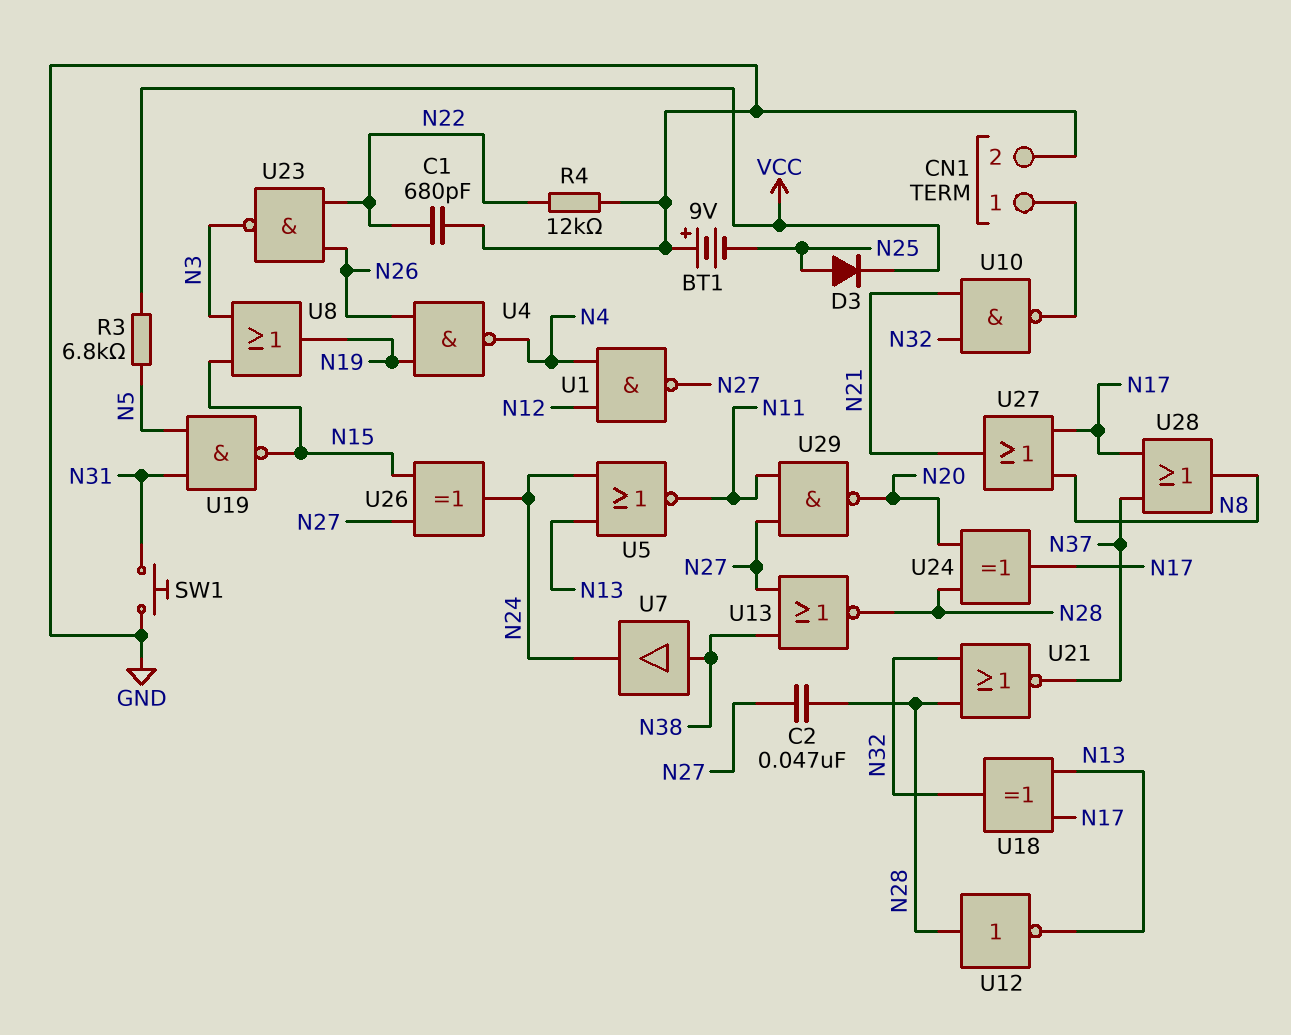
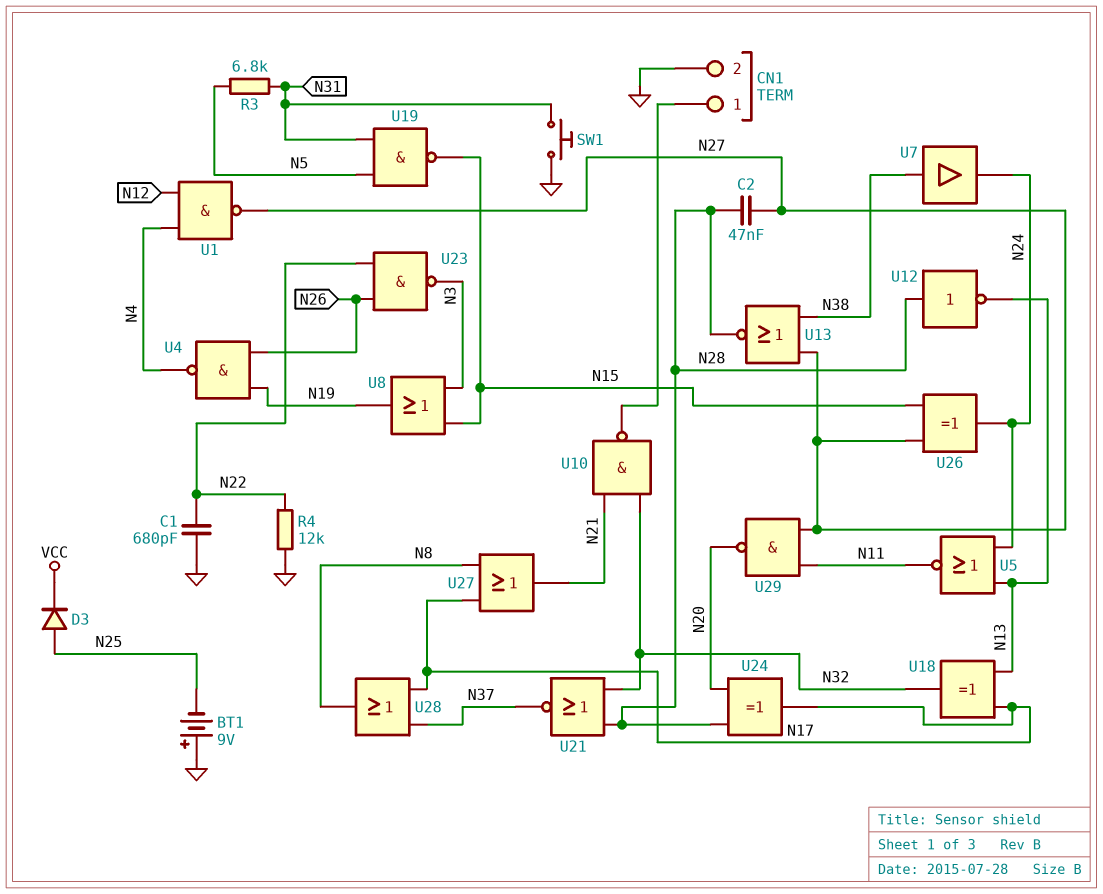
R3: 6.8k (N5, VCC) -> 6.8k (N5, N31)

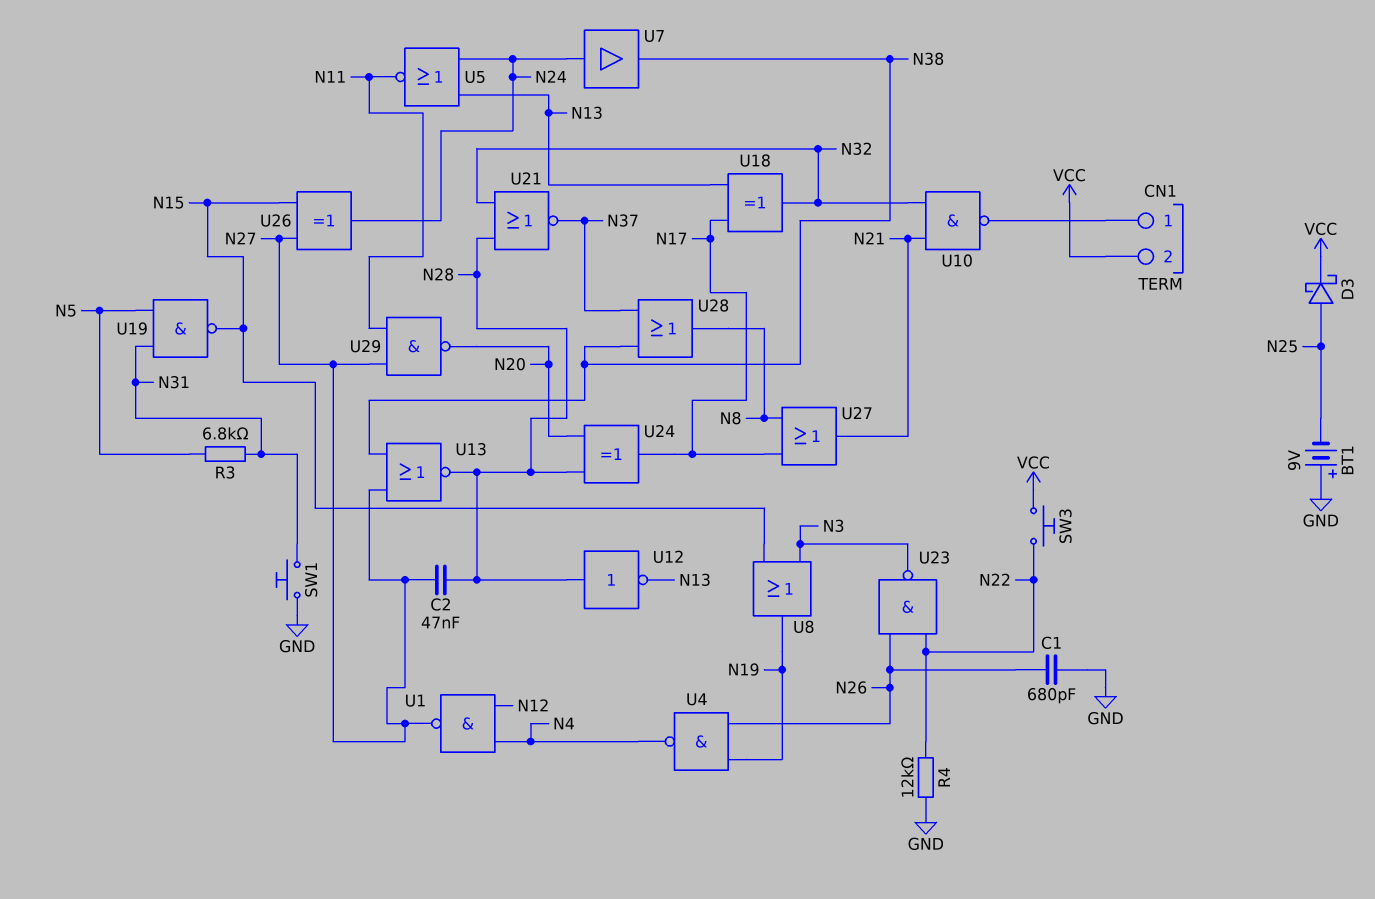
C1: 680pF (GND, N22) -> 680pF (GND, N26)
CN1 pin 2: GND -> VCC
D3: diode (A N25, K VCC) -> schottky (A N25, K VCC)
SW3: none -> button (N22, VCC)
U7: buffer (in N38, out N24) -> buffer (in N24, out N38)
U28: OR (in N17, in N37, out N8) -> OR (in N37, in N38, out N8)

